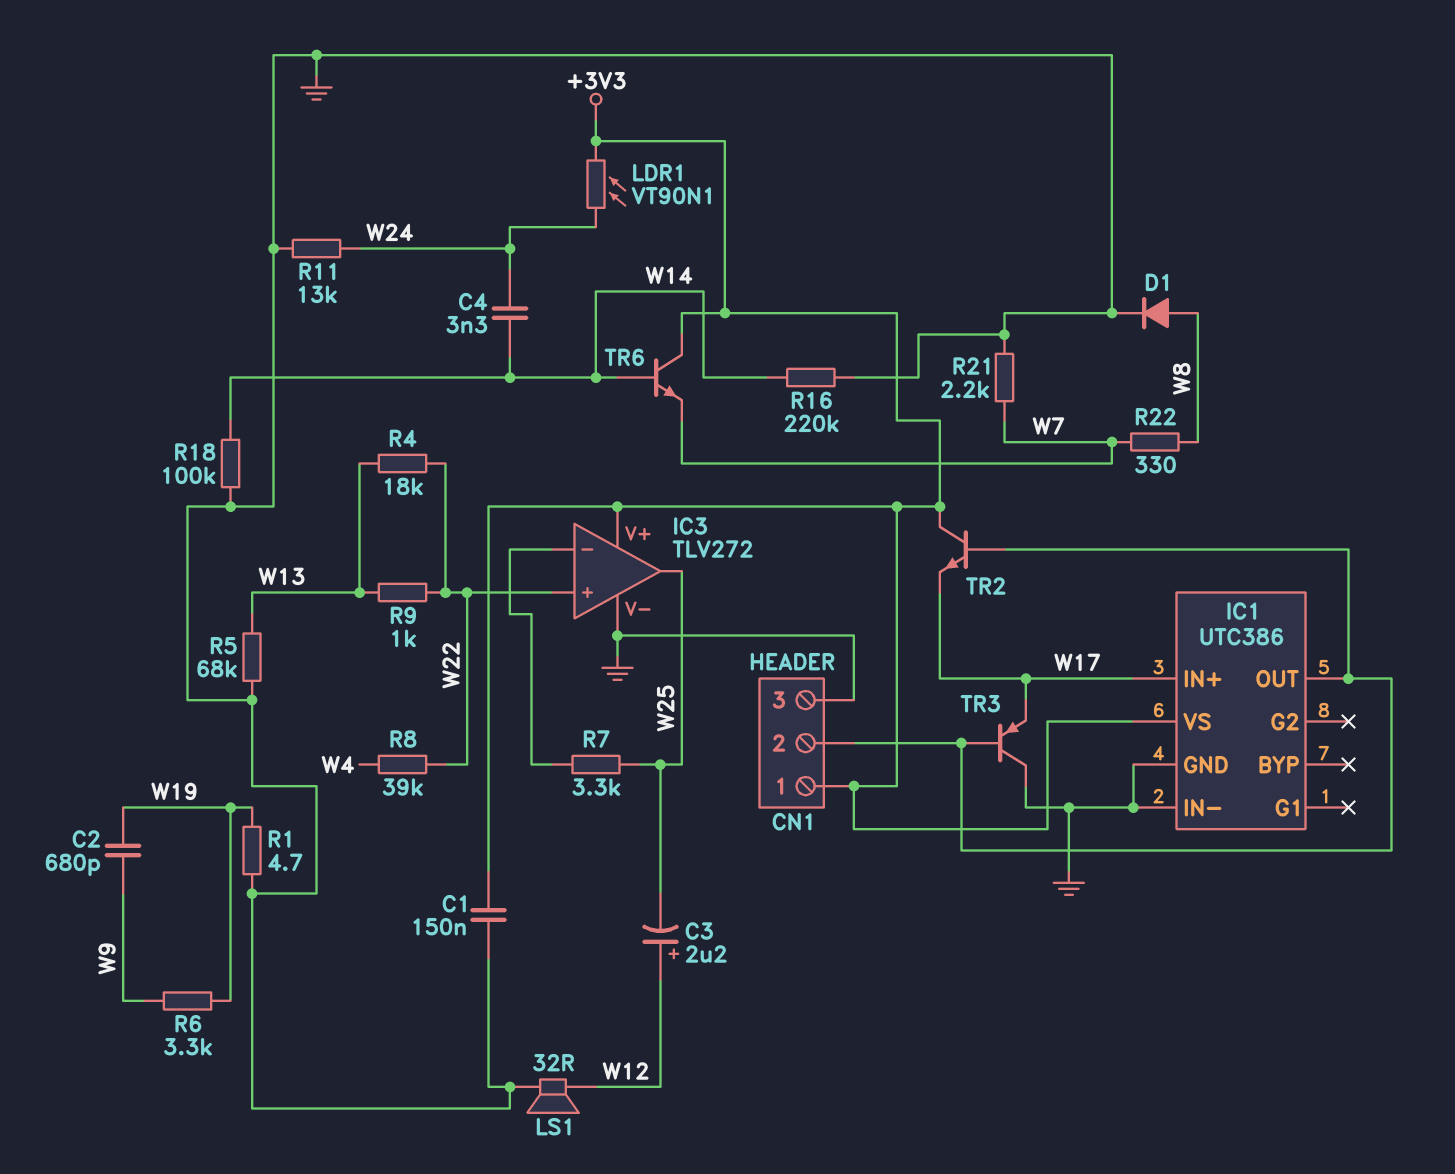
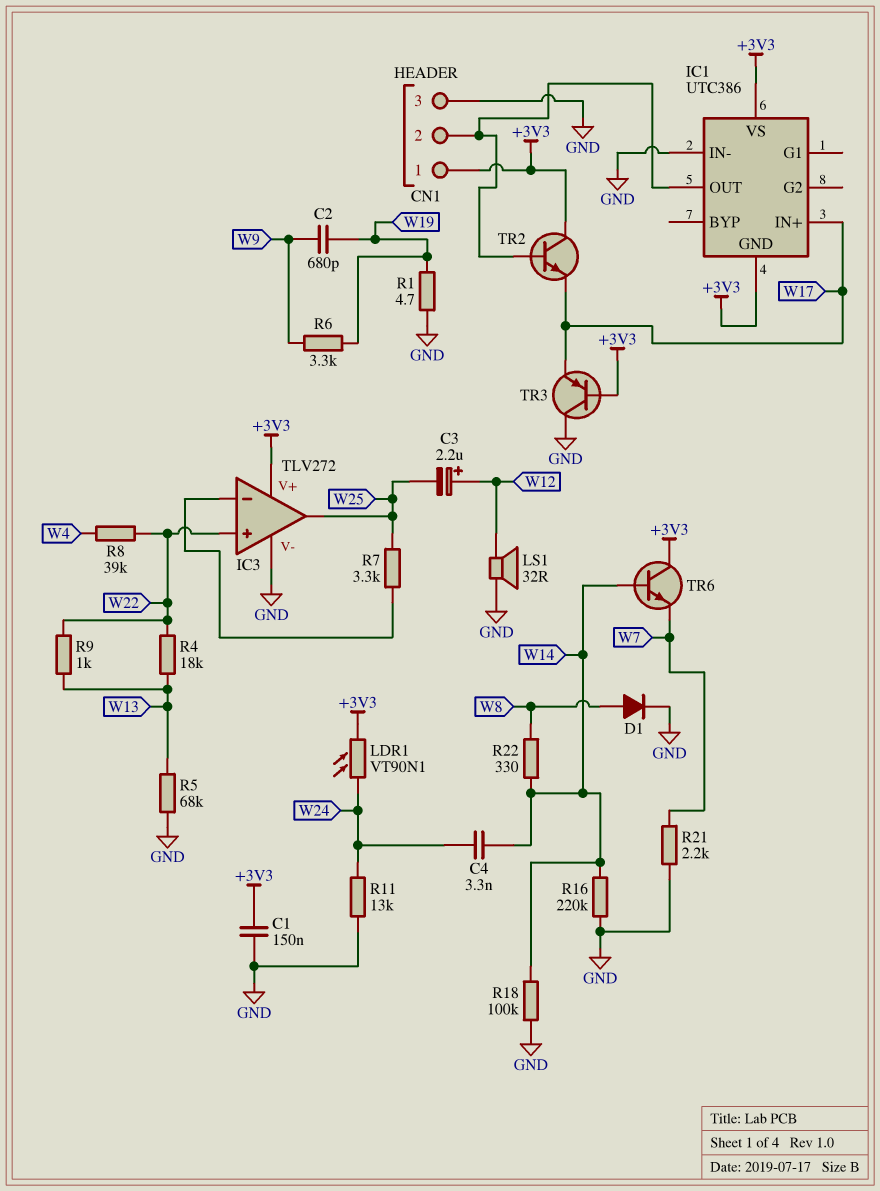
IC1 pin GND: GND -> +3V3
R22: 330 (W7, W8) -> 330 (W8, W14)
TR3: PNP (B CN1/2, C GND, E W17) -> PNP (B +3V3, C GND, E W17)

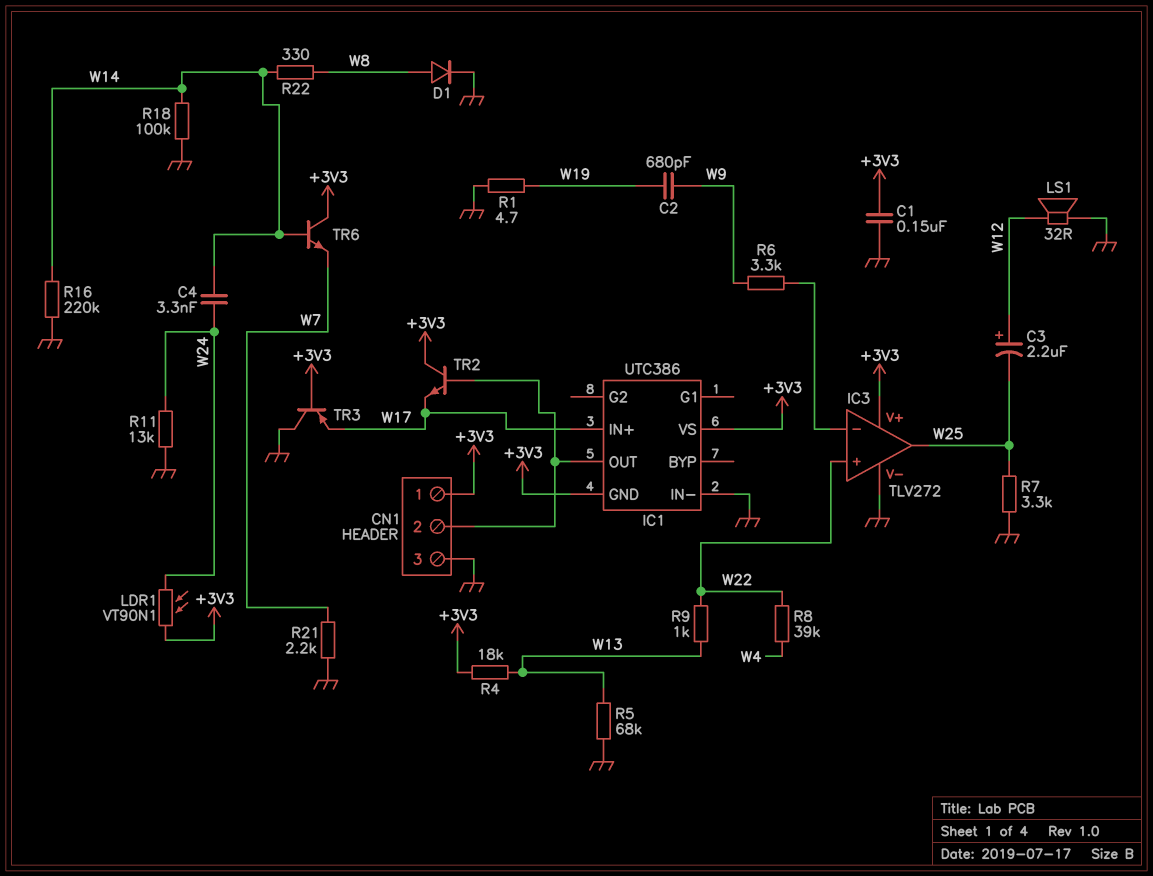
R4: 18k (W13, W22) -> 18k (+3V3, W13)
R6: 3.3k (W9, W19) -> 3.3k (IC3/in-, W9)
R7: 3.3k (IC3/in-, W25) -> 3.3k (GND, W25)

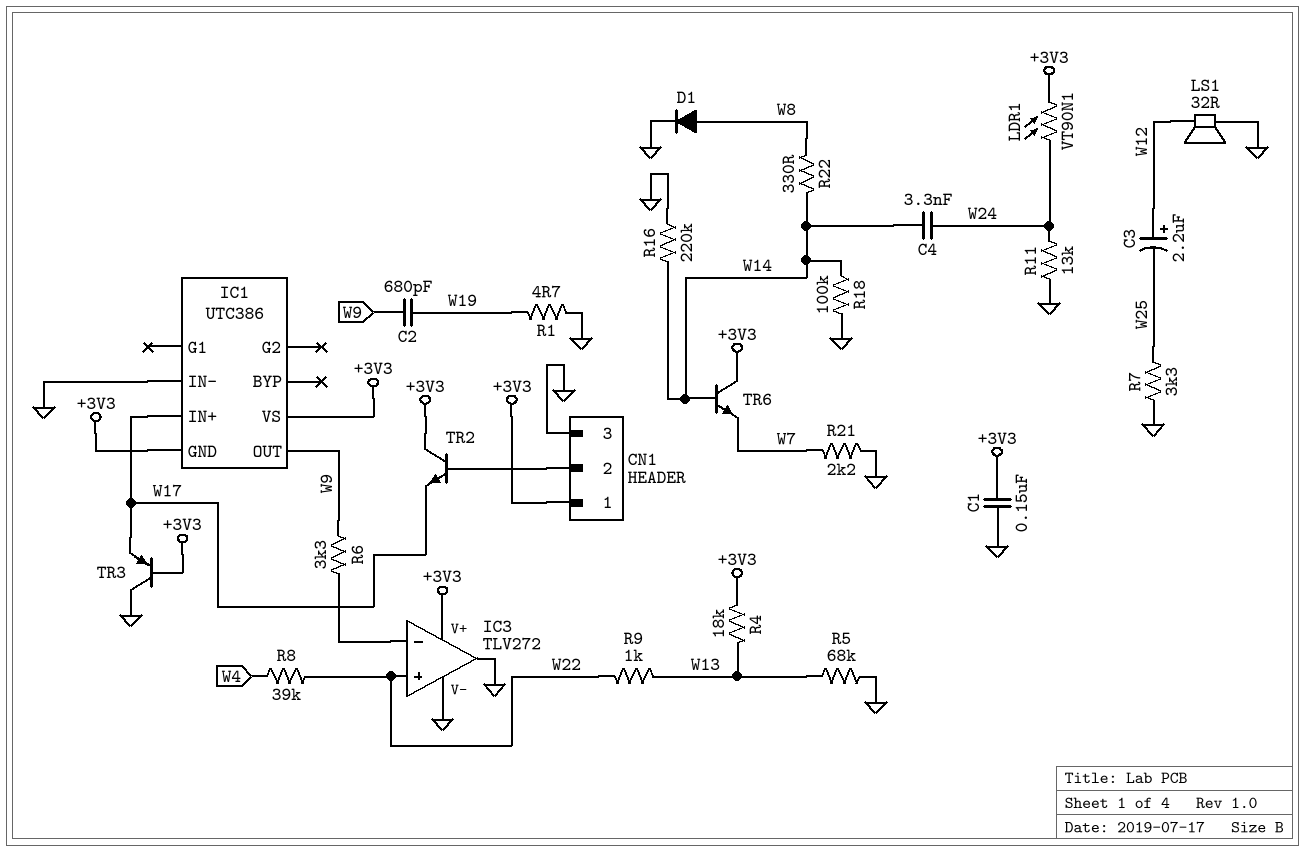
IC1 pin OUT: CN1/2 -> W9
IC3 pin out: W25 -> GND

